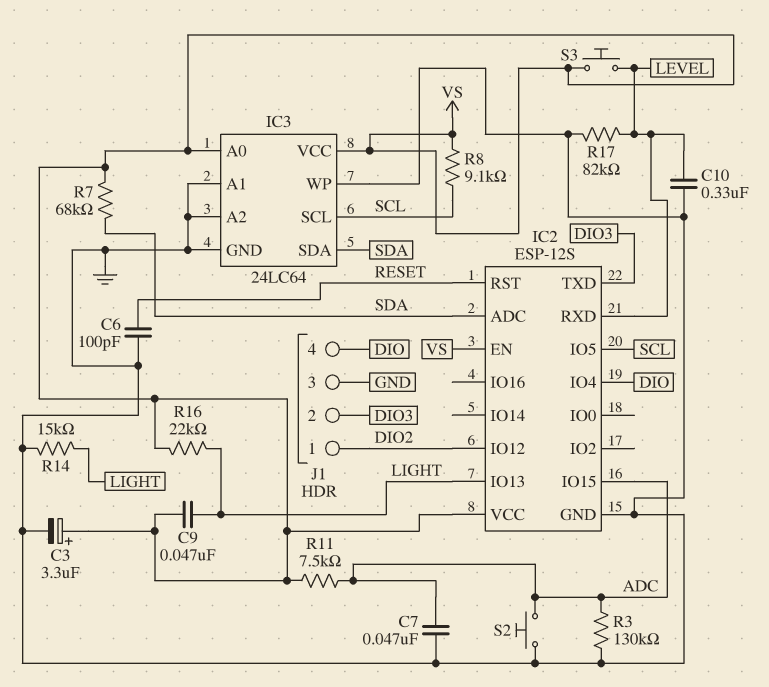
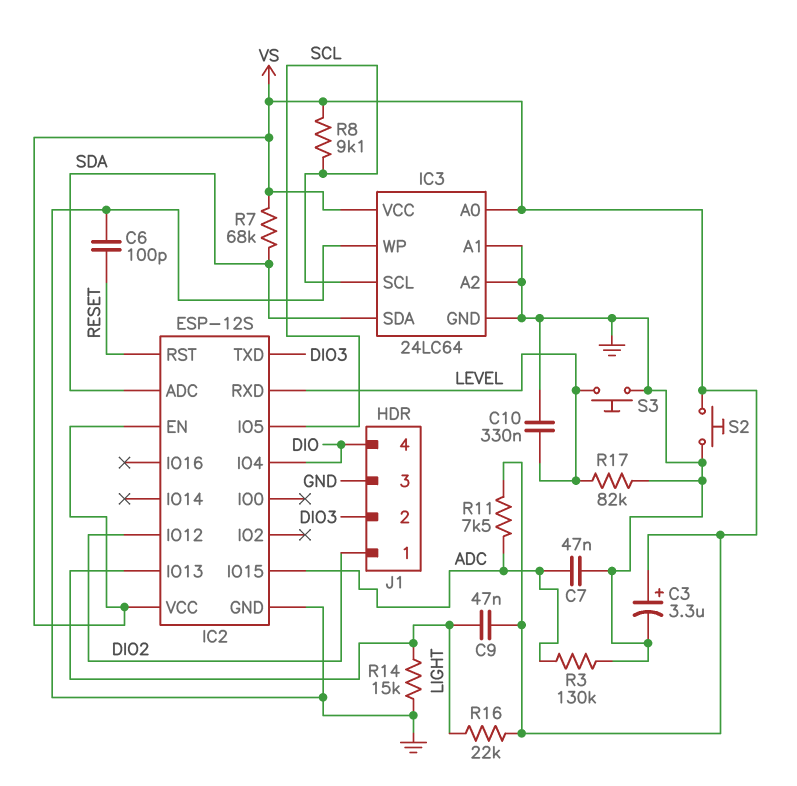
S2: button (ADC, GND) -> button (GND, VS)
S3: button (LEVEL, VS) -> button (GND, LEVEL)

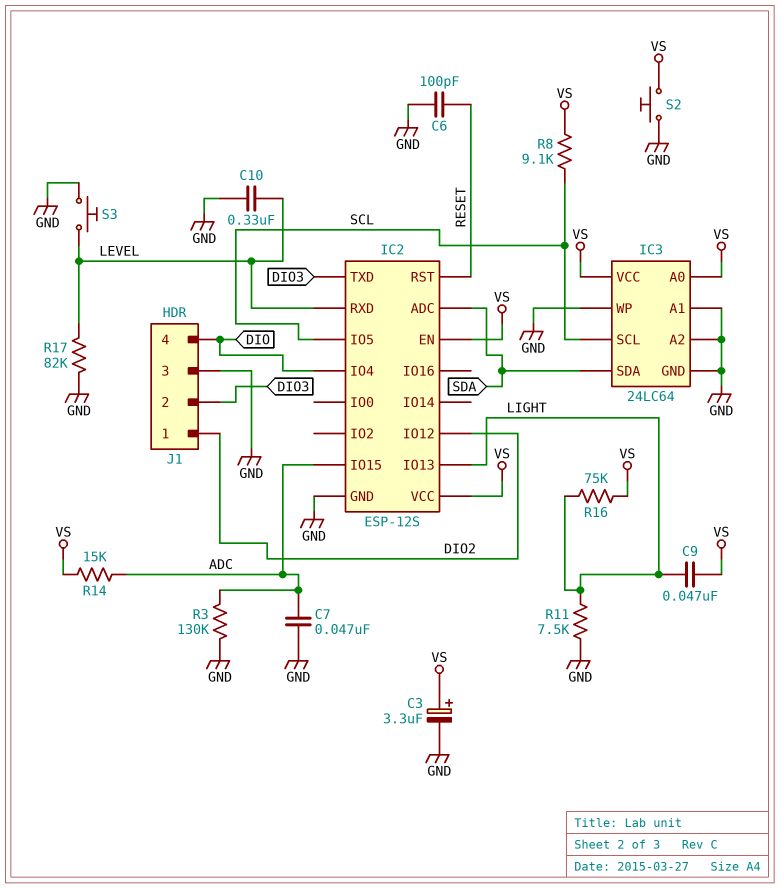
R7: 68k (SDA, VS) -> none
R11: 7.5k (ADC, VS) -> 7.5k (GND, LIGHT)
R14: 15k (GND, LIGHT) -> 15k (ADC, VS)
R16: 22k (LIGHT, VS) -> 75k (LIGHT, VS)

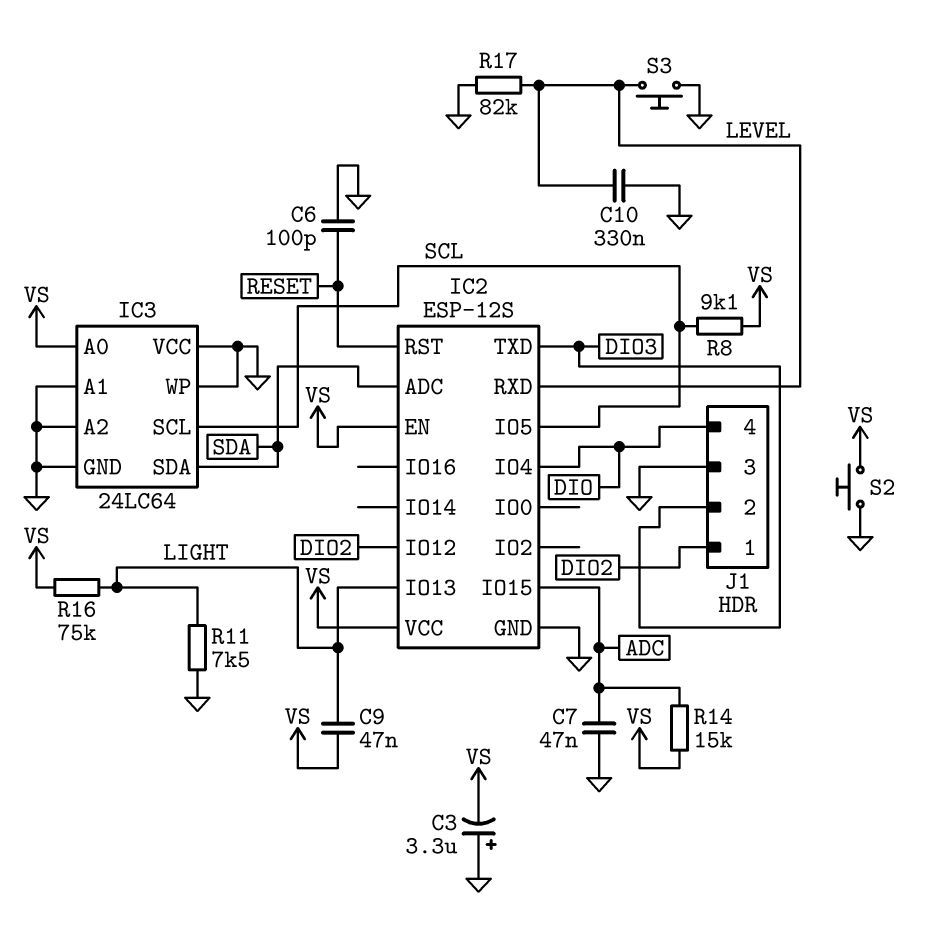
C3: 3.3uF (plus VS, minus GND) -> 3.3uF (plus GND, minus VS)
IC3 pin VCC: VS -> GND
R3: 130k (ADC, GND) -> none

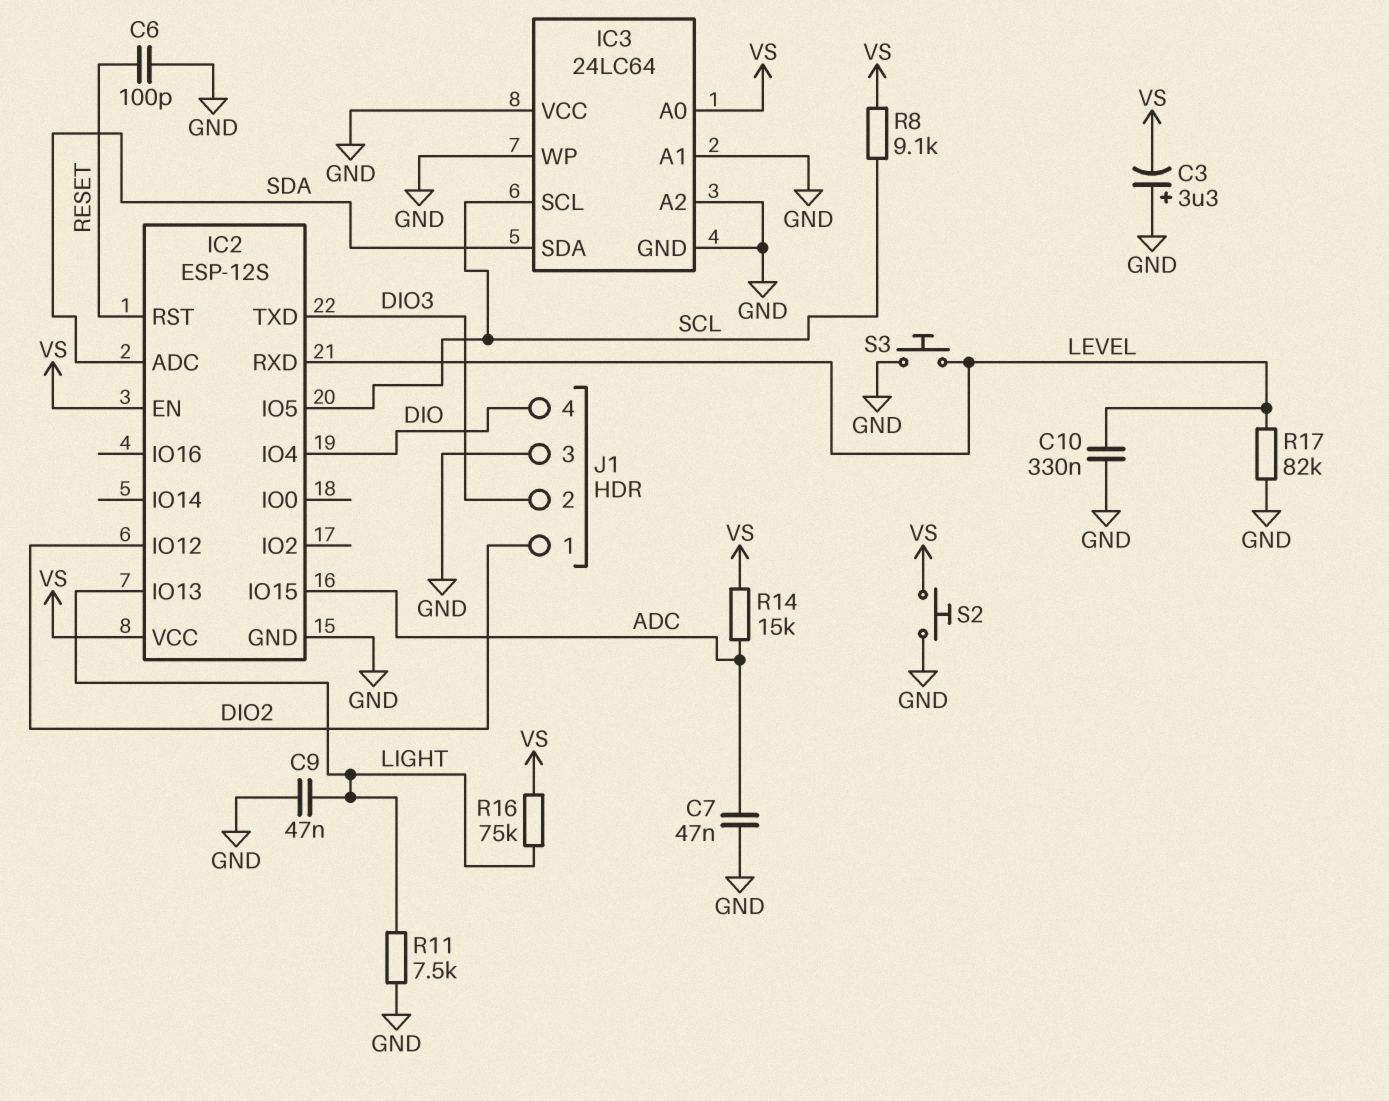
C9: 47nF (LIGHT, VS) -> 47nF (GND, LIGHT)

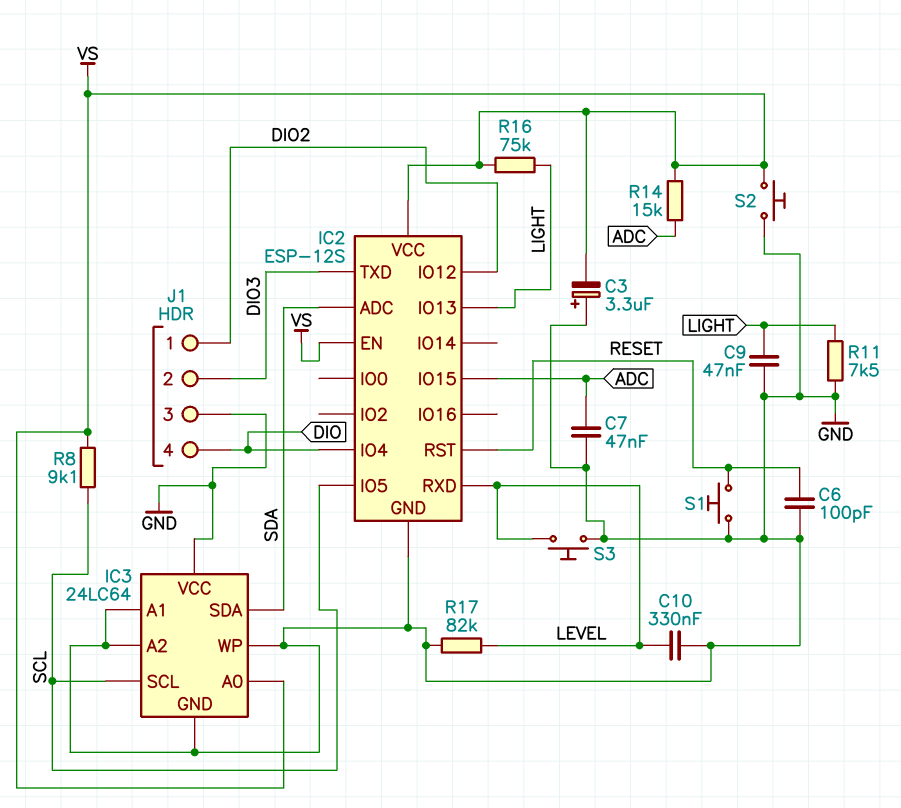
S1: none -> button (GND, RESET)

